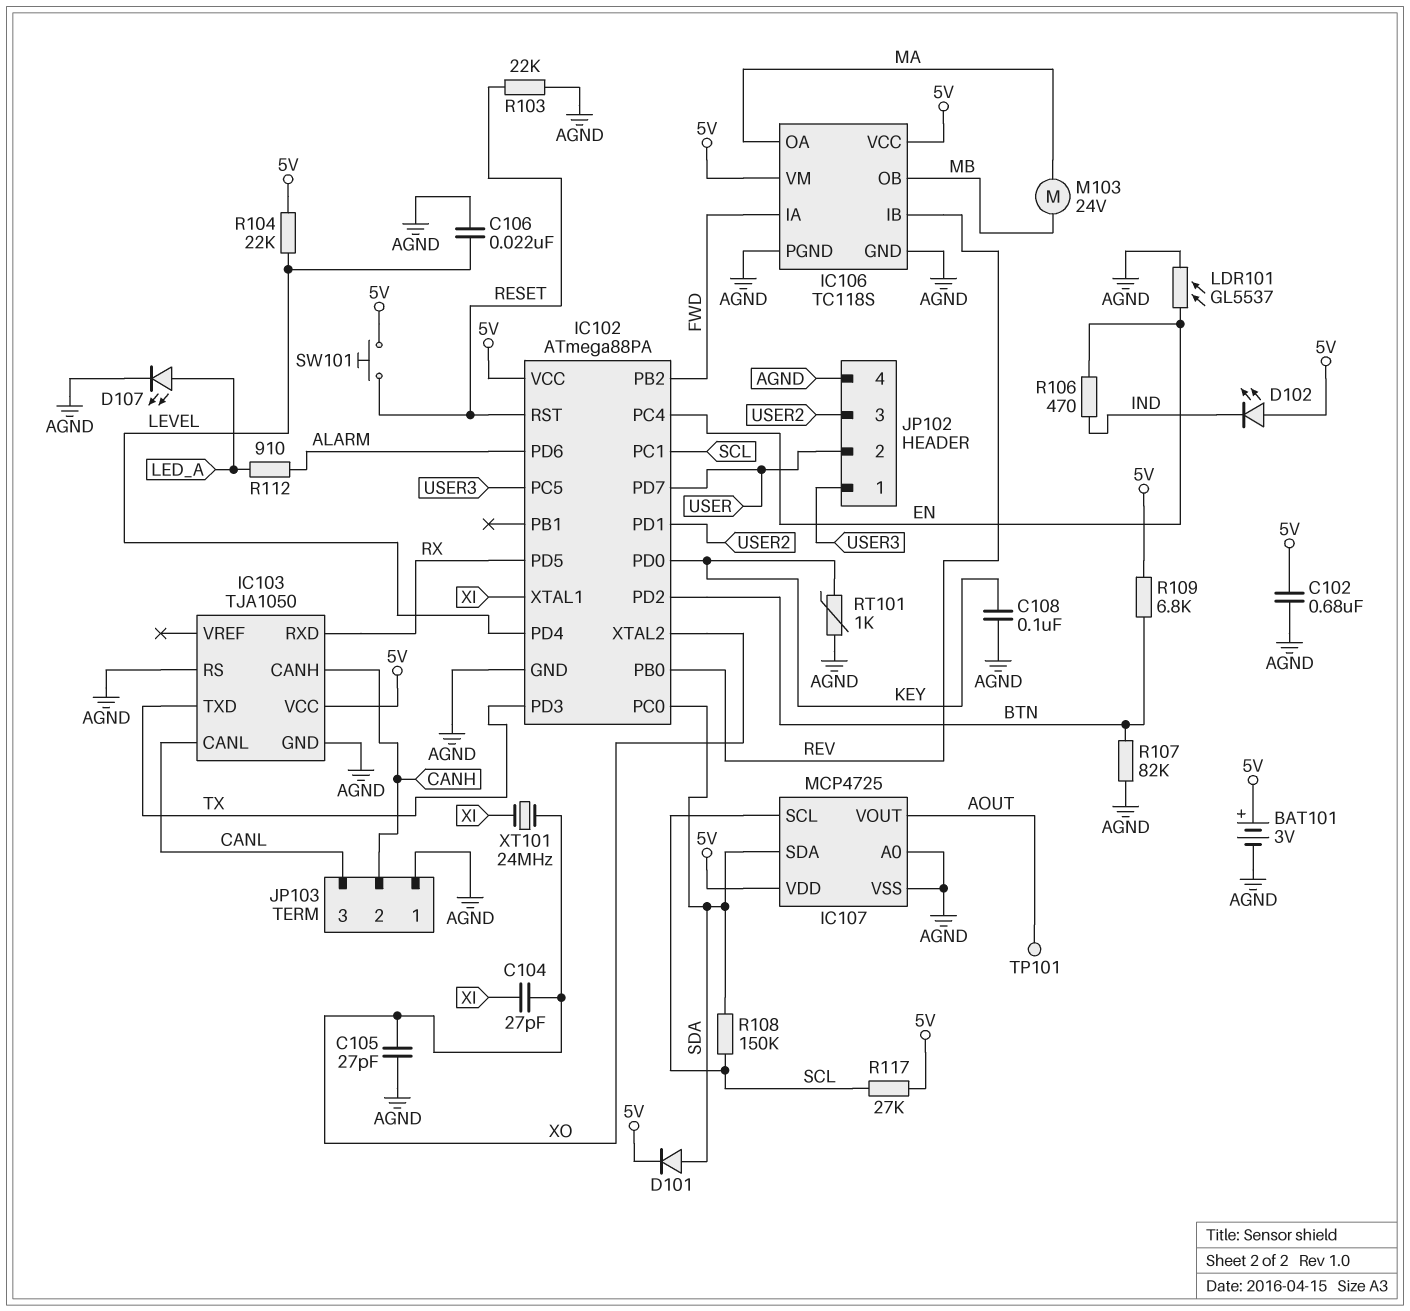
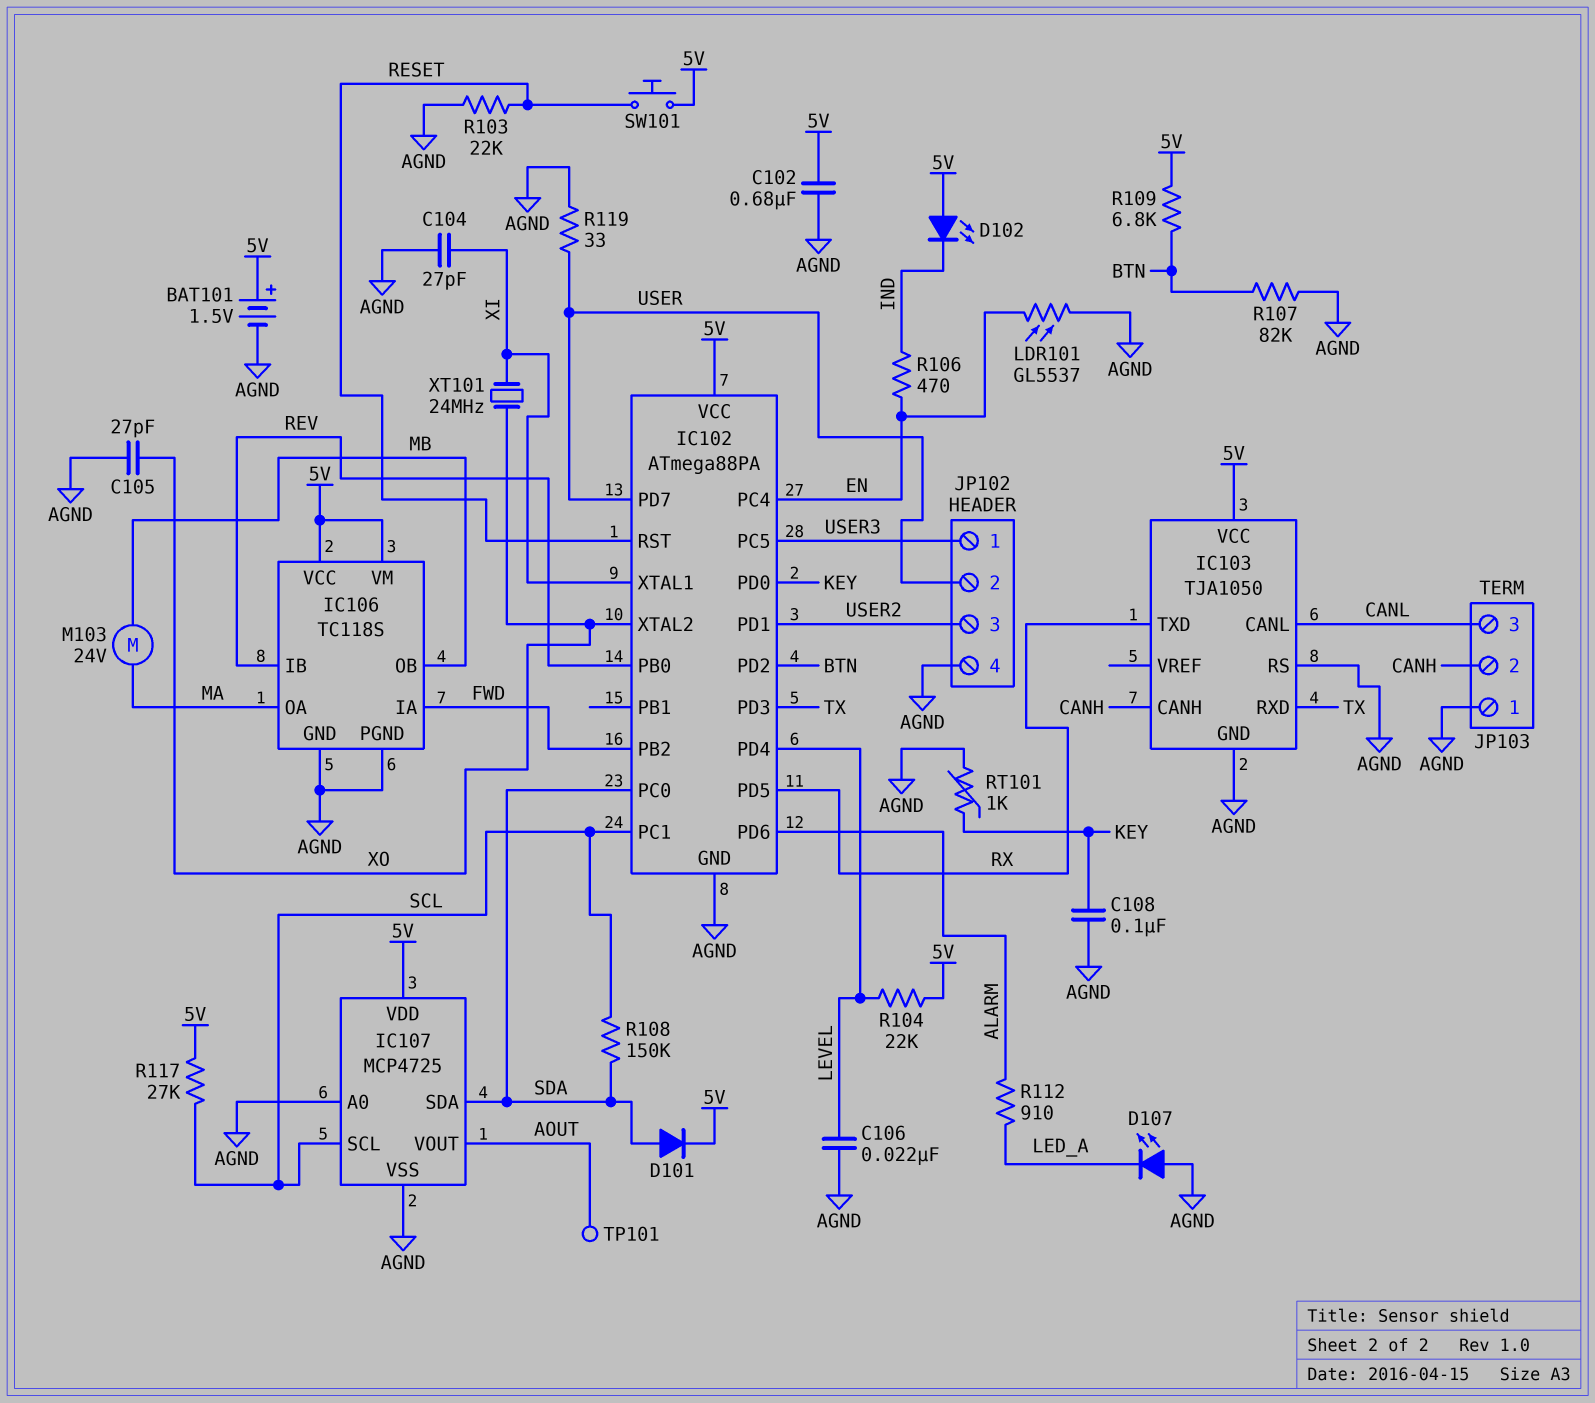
BAT101: 3V (plus 5V, minus AGND) -> 1.5V (plus 5V, minus AGND)
C104: 27pF (XI, XO) -> 27pF (AGND, XI)
D107: LED (A LED_A, K AGND) -> LED (A AGND, K LED_A)
IC103 pin RXD: RX -> TX
IC103 pin TXD: TX -> RX
R119: none -> 33 (AGND, USER)

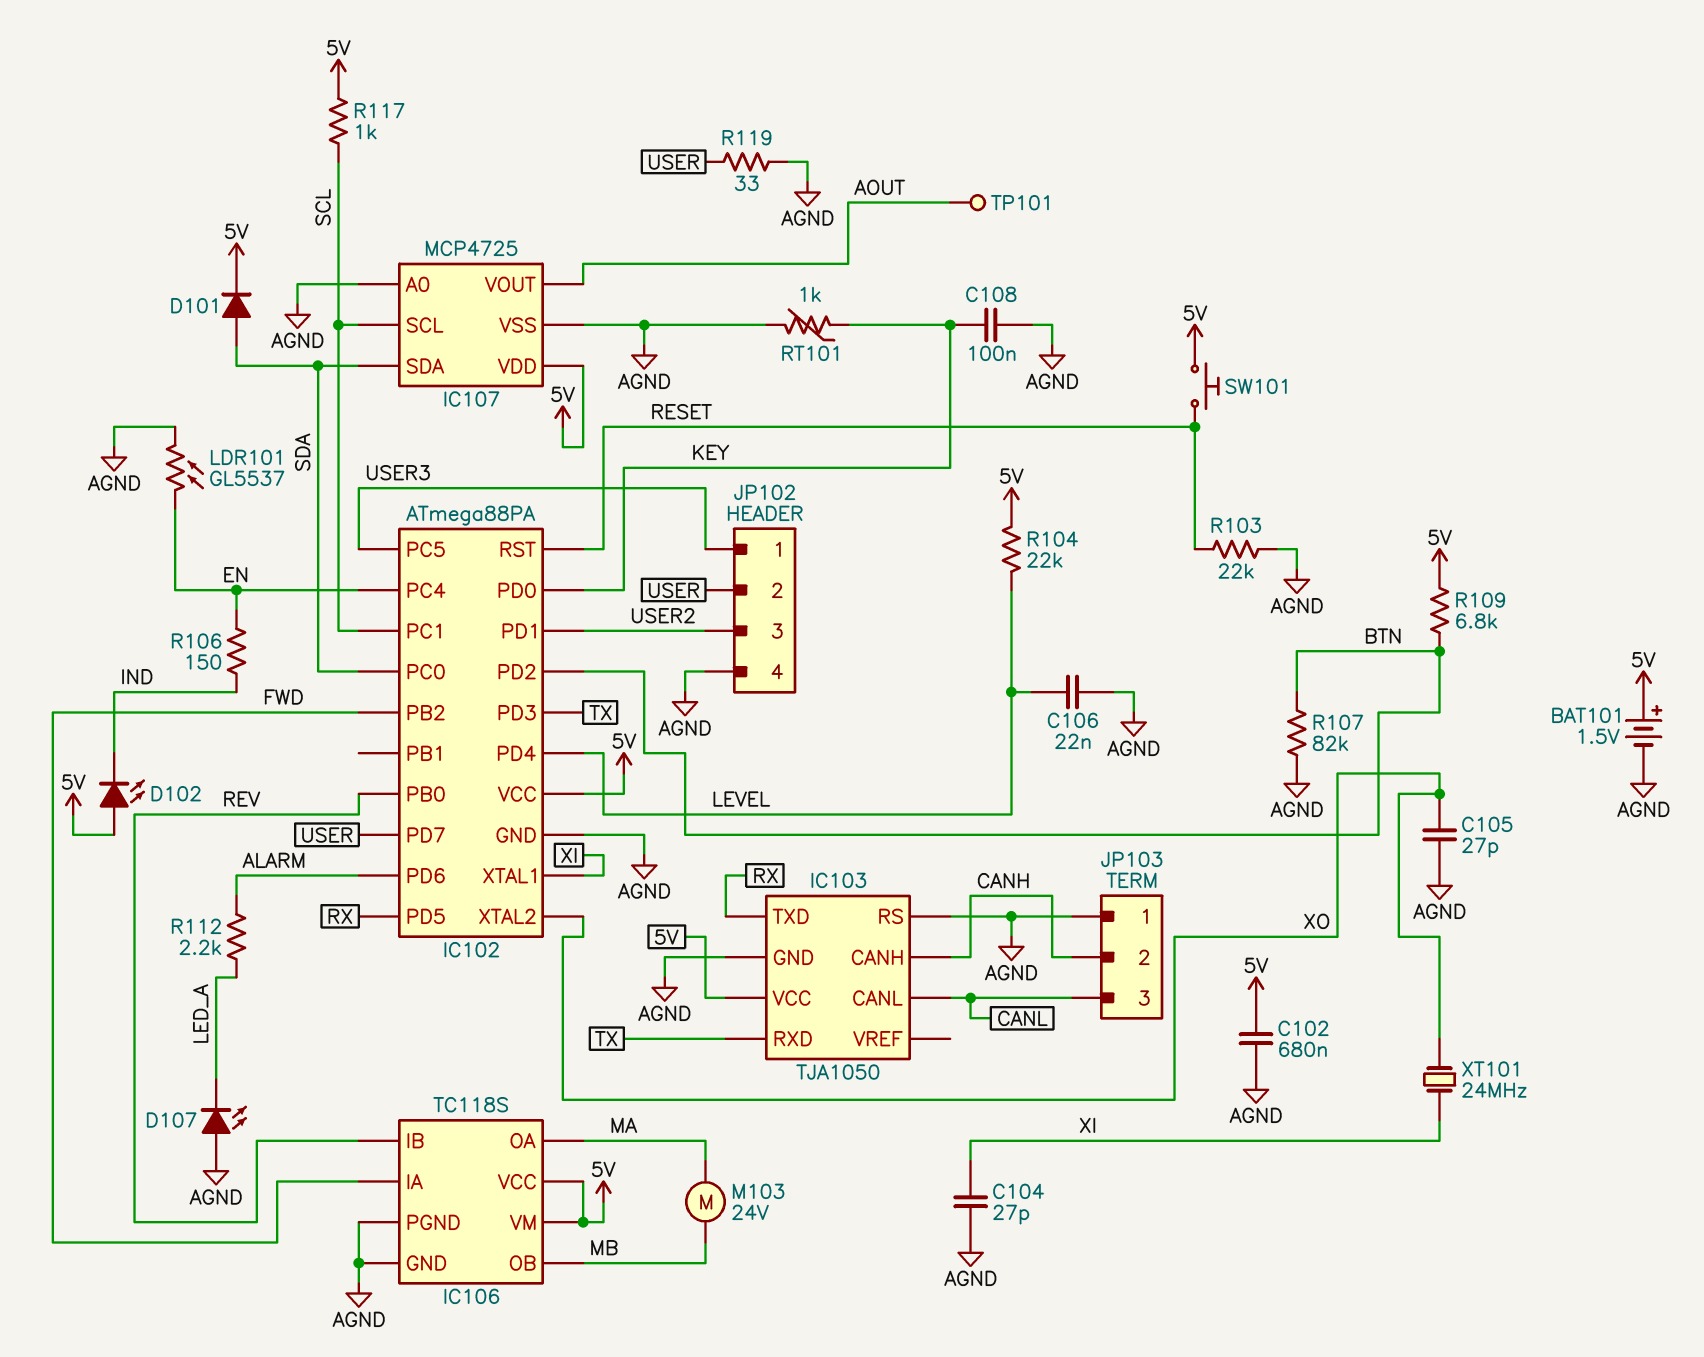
R106: 470 (EN, IND) -> 150 (EN, IND)
R108: 150k (SCL, SDA) -> none
R112: 910 (ALARM, LED_A) -> 2.2k (ALARM, LED_A)
R117: 27k (5V, SCL) -> 1k (5V, SCL)

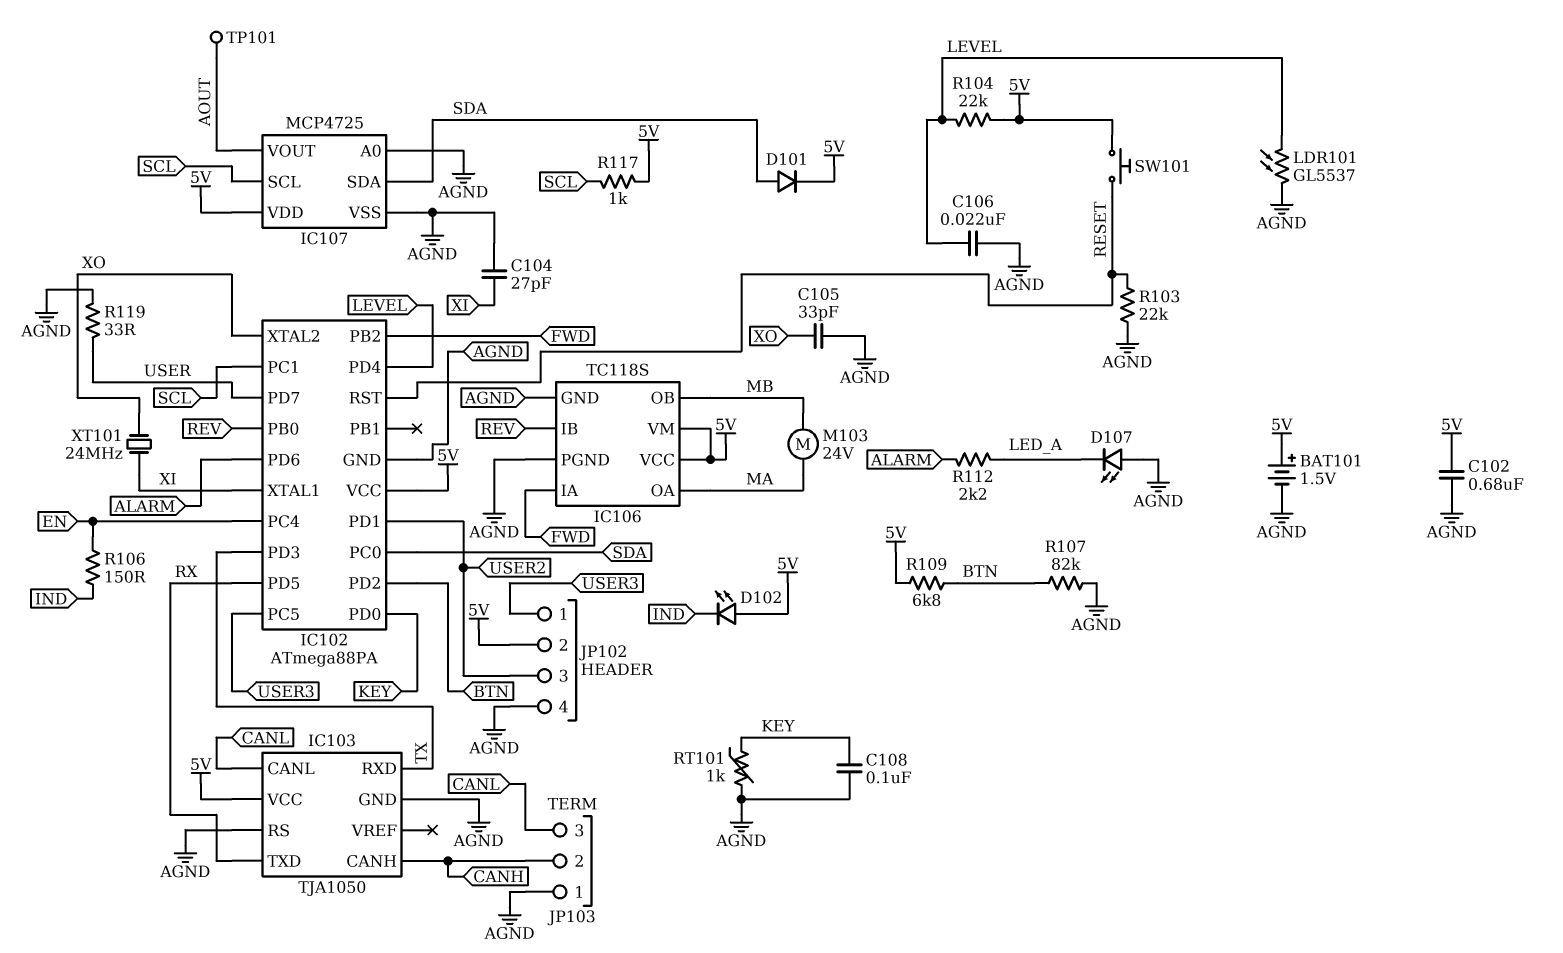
C105: 27pF (AGND, XO) -> 33pF (AGND, XO)
JP102 pin 2: USER -> 5V
LDR101: GL5537 (AGND, EN) -> GL5537 (AGND, LEVEL)

